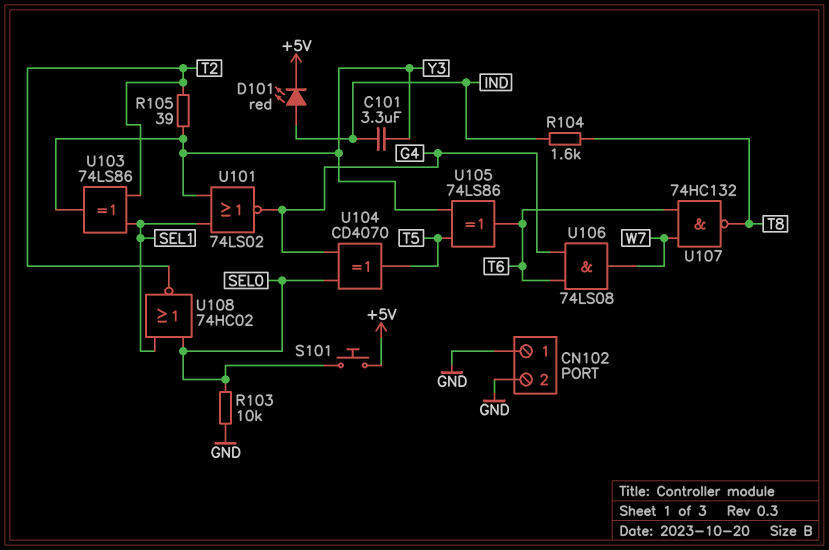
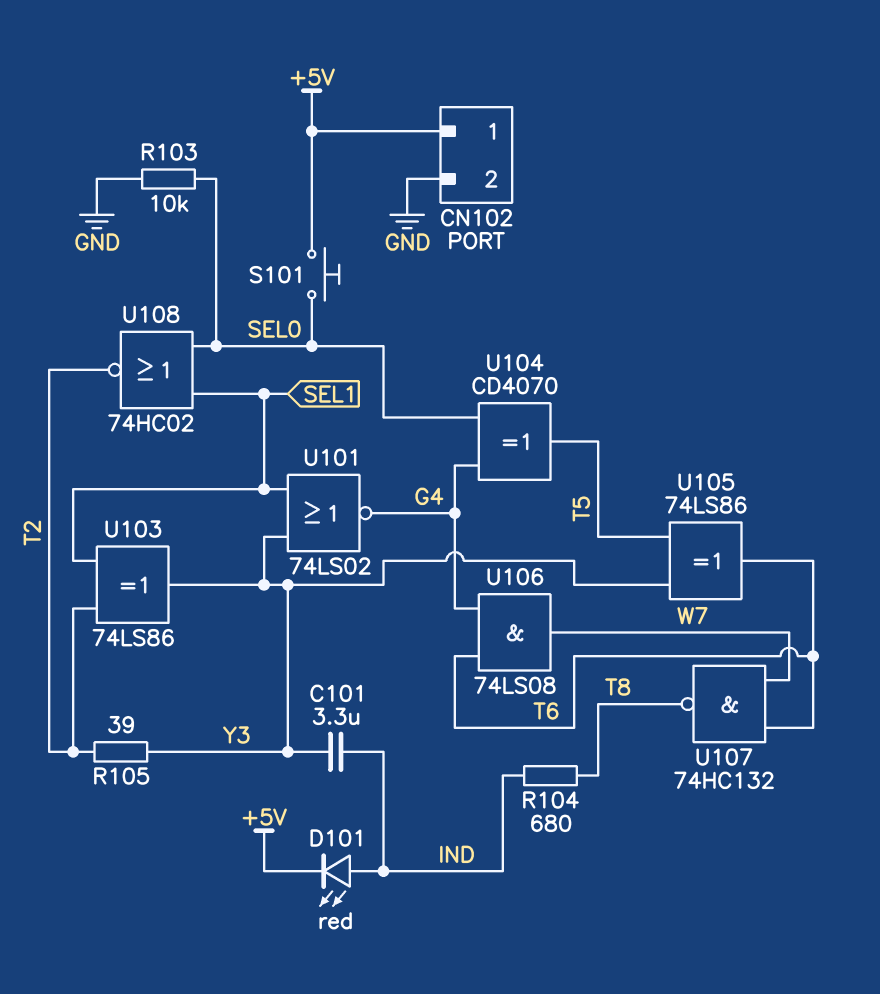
CN102 pin 1: GND -> +5V
R104: 1.6k (IND, T8) -> 680 (IND, T8)

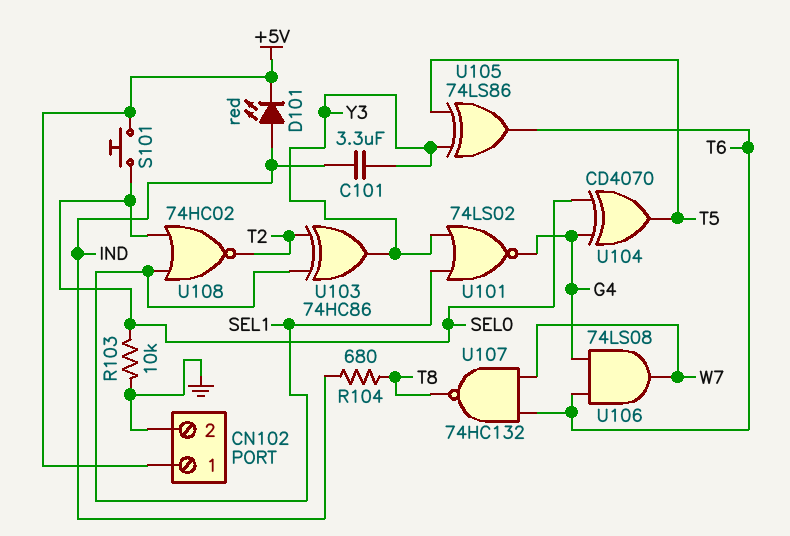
R105: 39 (T2, Y3) -> none
U103: XOR 74LS86 (in SEL1, in T2, out Y3) -> XOR 74HC86 (in SEL1, in T2, out Y3)

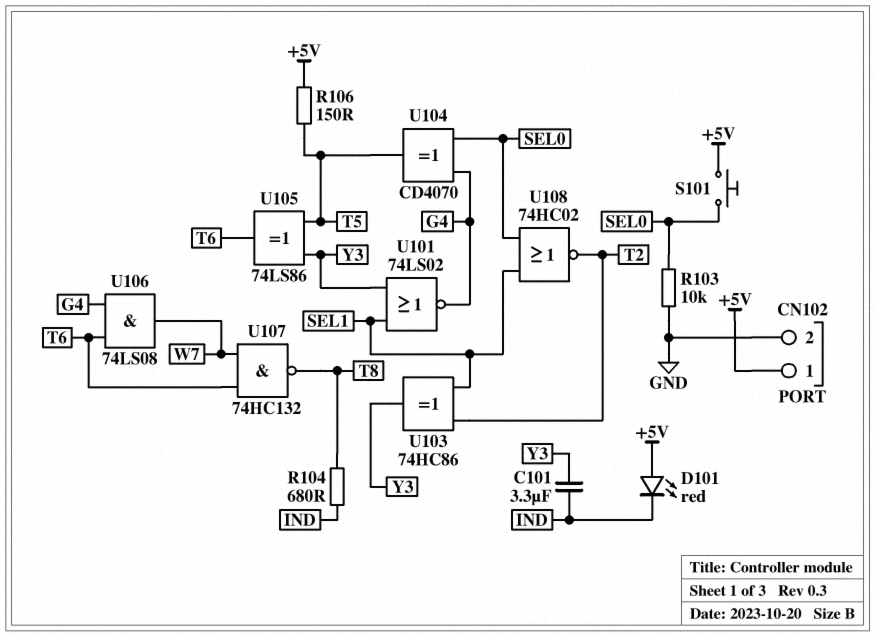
D101: LED red (A IND, K +5V) -> LED red (A +5V, K IND)
R106: none -> 150 (+5V, T5)

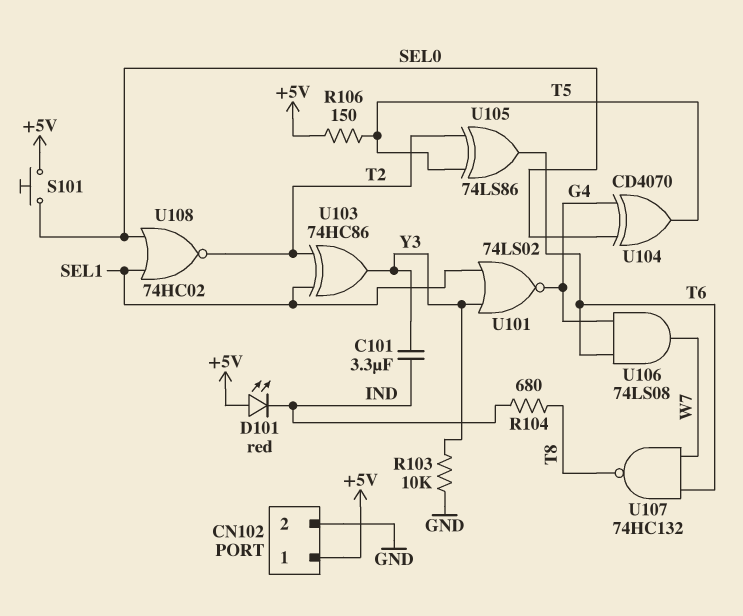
R103: 10k (GND, SEL0) -> 10k (GND, Y3)
U105: XOR 74LS86 (in T5, in Y3, out T6) -> XOR 74LS86 (in T2, in T5, out T6)

